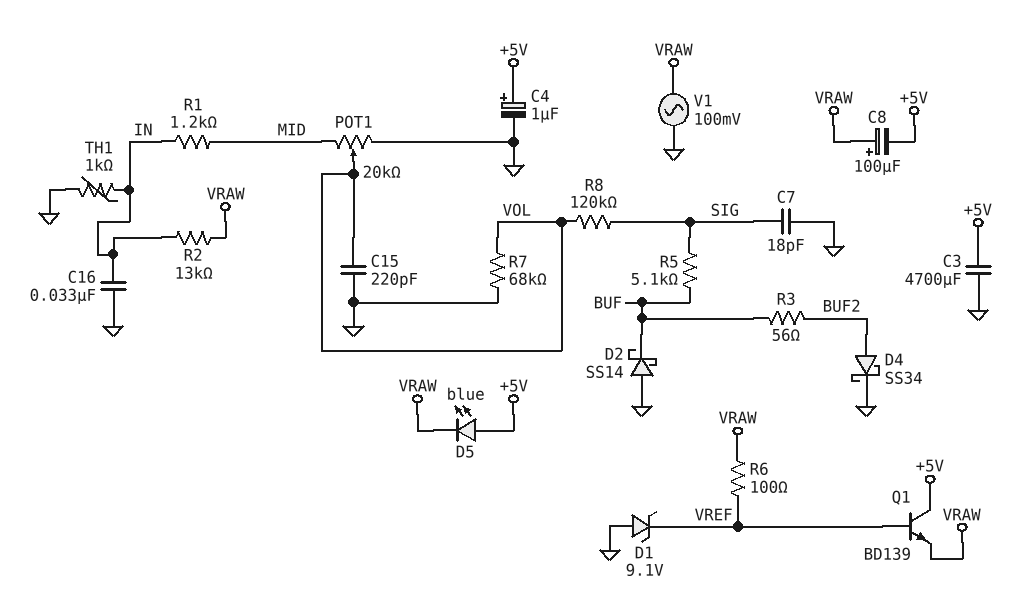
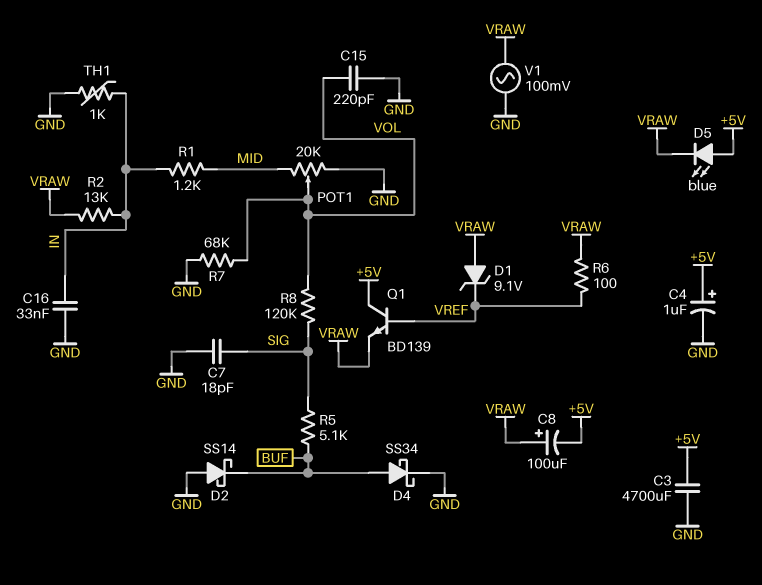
D1: zener 9.1V (A GND, K VREF) -> zener 9.1V (A VRAW, K VREF)
D4: schottky SS34 (A BUF2, K GND) -> schottky SS34 (A BUF, K GND)
R3: 56 (BUF, BUF2) -> none

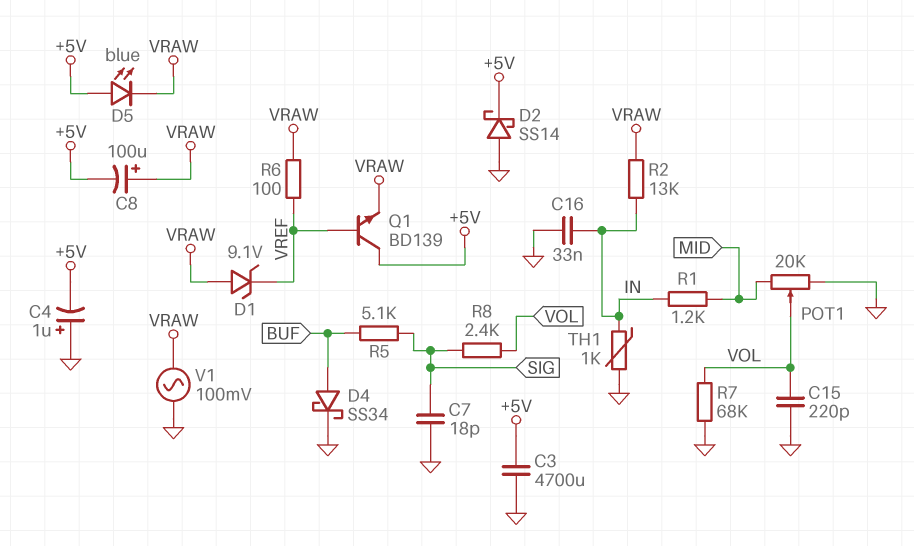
C4: 1uF (plus +5V, minus GND) -> 1uF (plus GND, minus +5V)
D2: schottky SS14 (A GND, K BUF) -> schottky SS14 (A GND, K +5V)
R8: 120k (SIG, VOL) -> 2.4k (SIG, VOL)

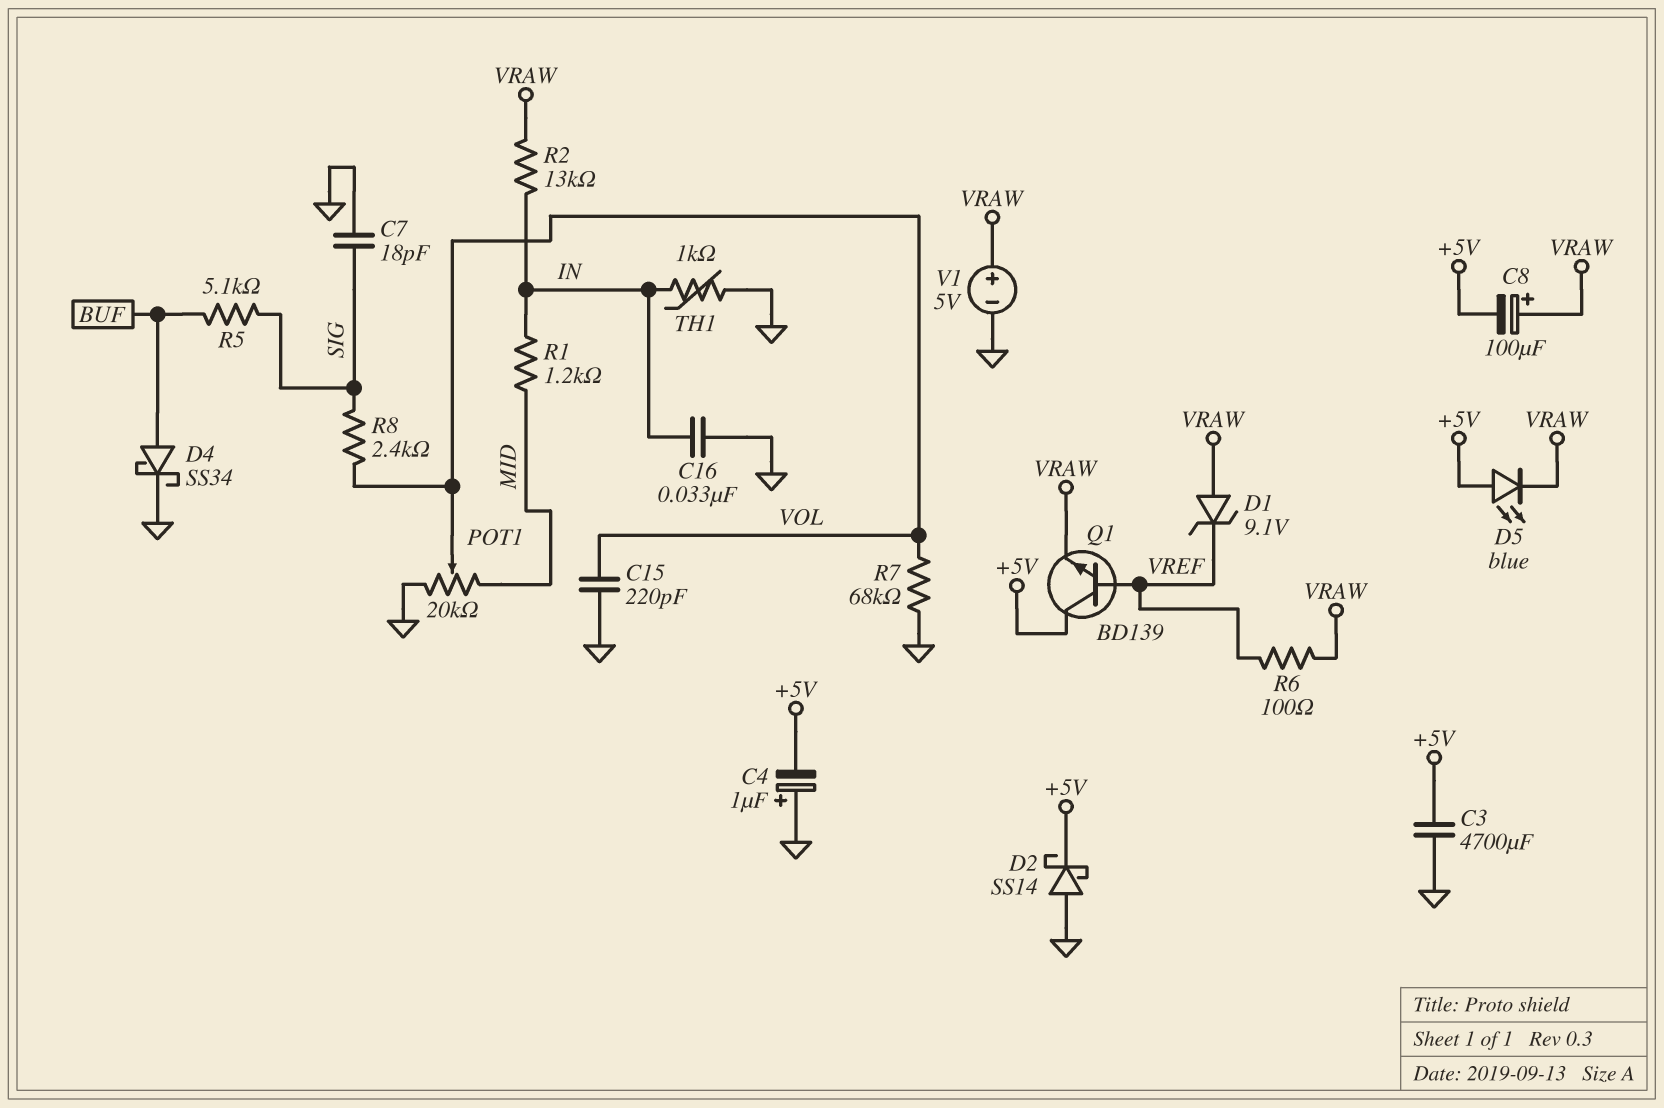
V1: AC 100mV (GND, VRAW) -> 5V (plus VRAW, minus GND)

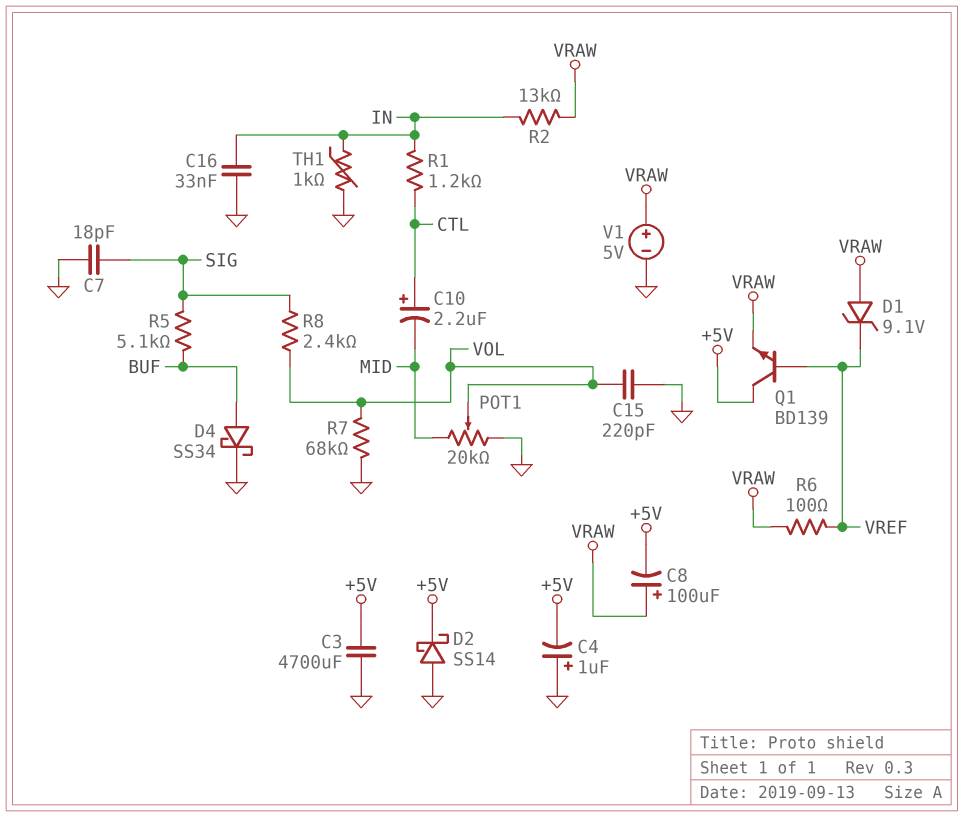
C10: none -> 2.2uF (plus CTL, minus MID)
D5: LED blue (A +5V, K VRAW) -> none
R1: 1.2k (IN, MID) -> 1.2k (CTL, IN)

